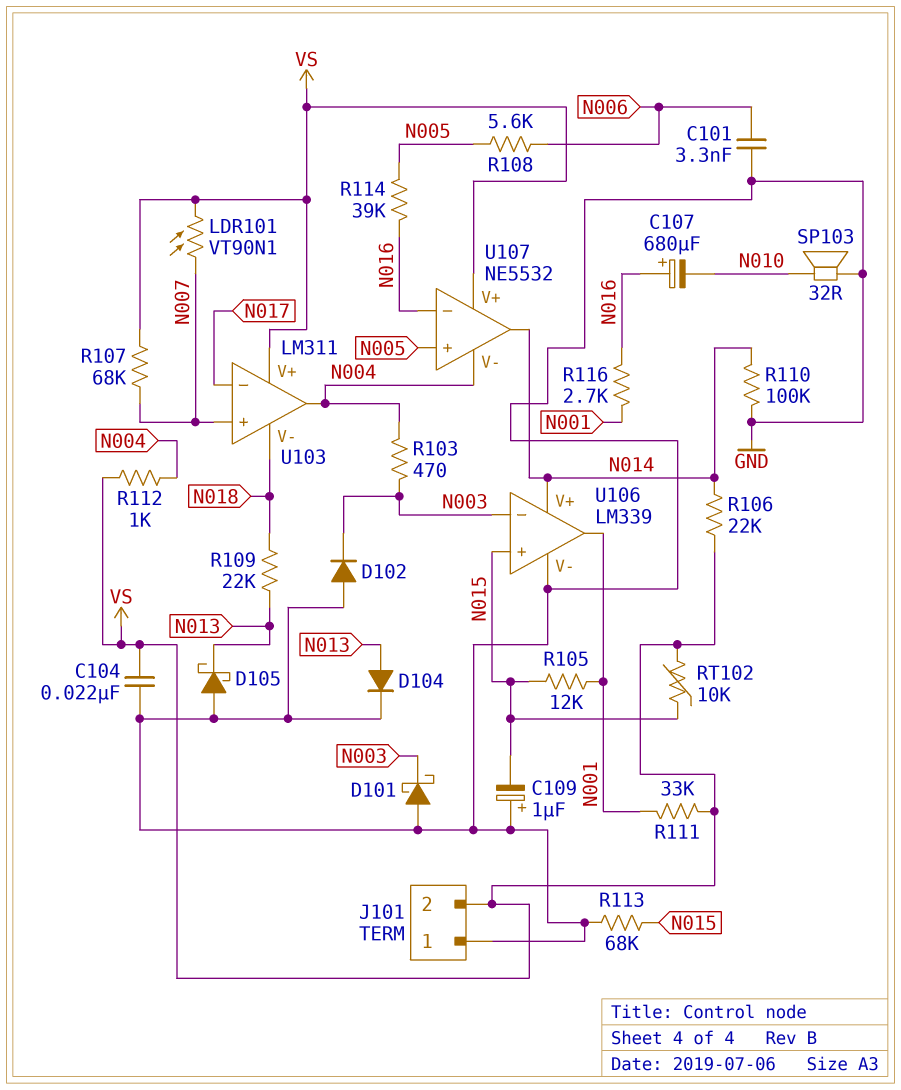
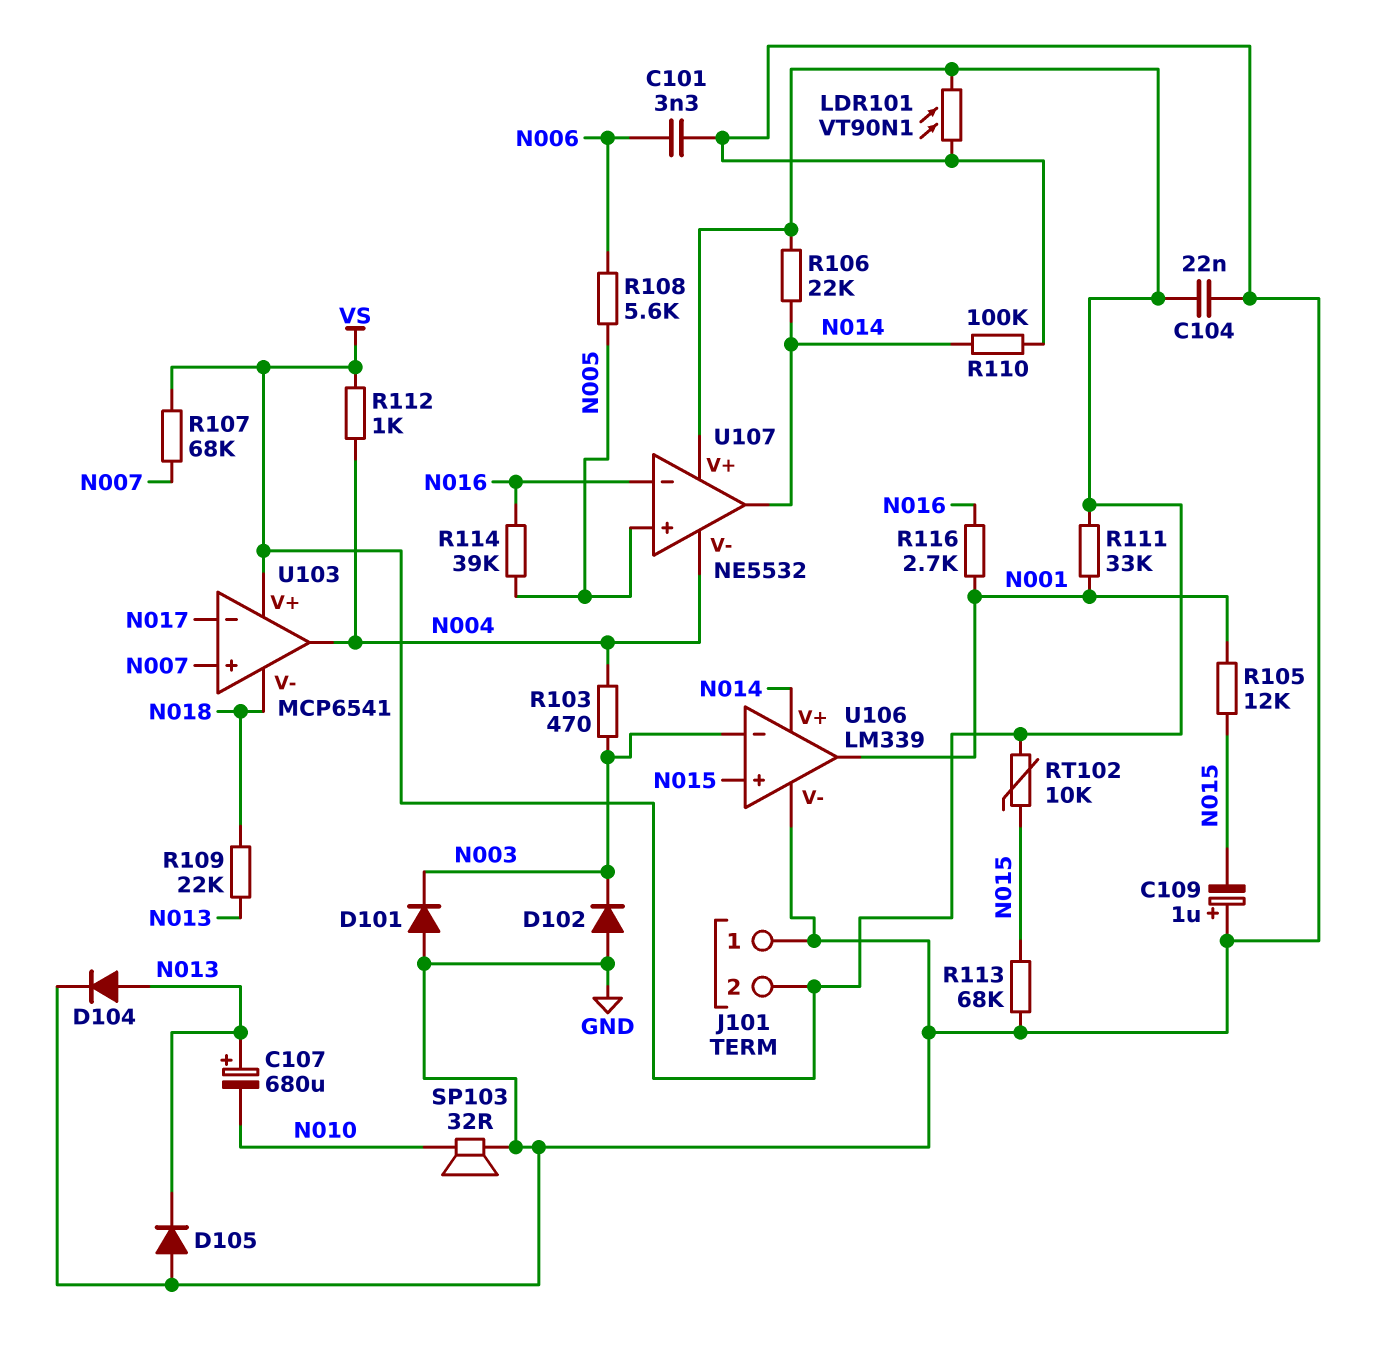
C107: 680uF (plus N016, minus N010) -> 680uF (plus N013, minus N010)
D101: schottky (A GND, K N003) -> diode (A GND, K N003)
D105: schottky (A GND, K N013) -> diode (A GND, K N013)
LDR101: VT90N1 (N007, VS) -> VT90N1 (GND, VS)
U103: LM311 -> MCP6541

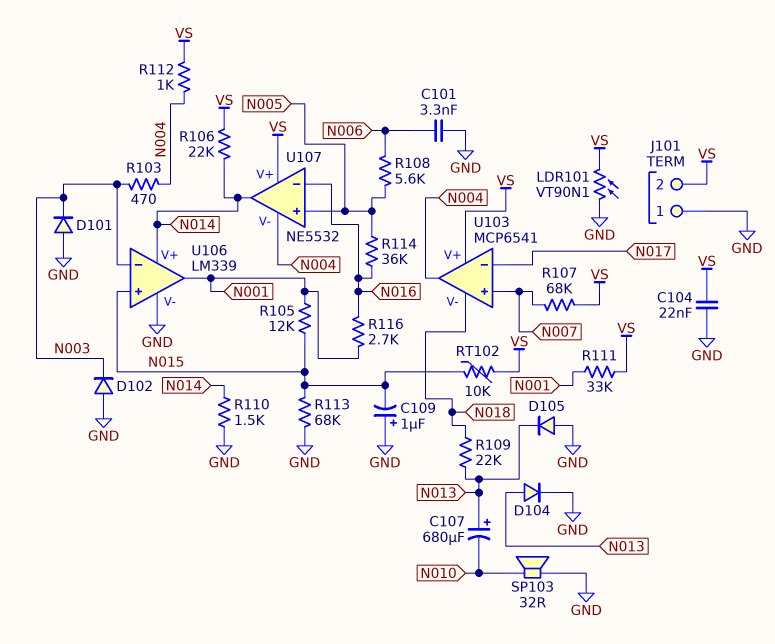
R110: 100k (GND, N014) -> 1.5k (GND, N014)
R114: 39k (N005, N016) -> 36k (N005, N016)

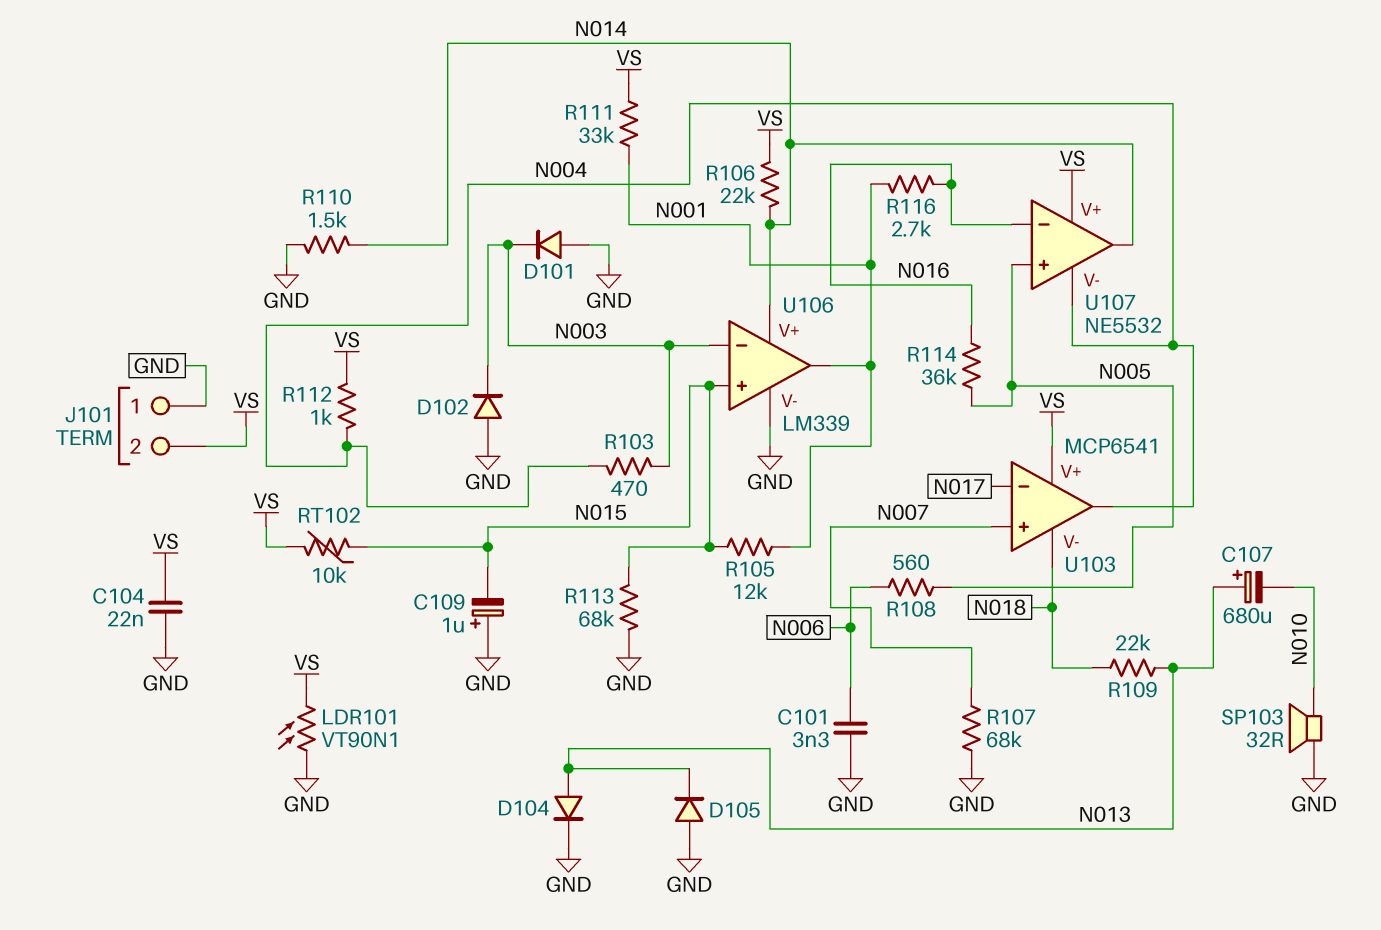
R107: 68k (N007, VS) -> 68k (GND, N007)
R108: 5.6k (N005, N006) -> 560 (N005, N006)

